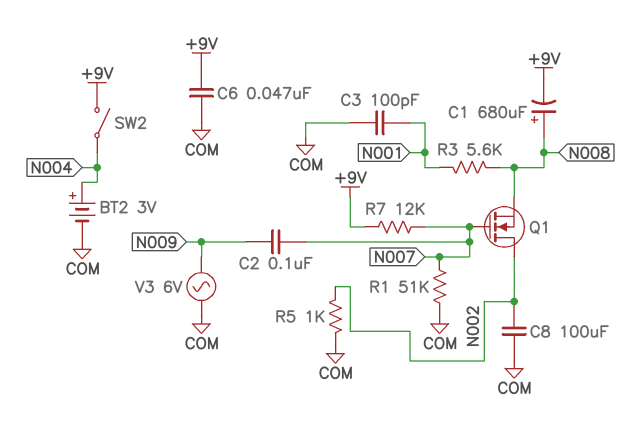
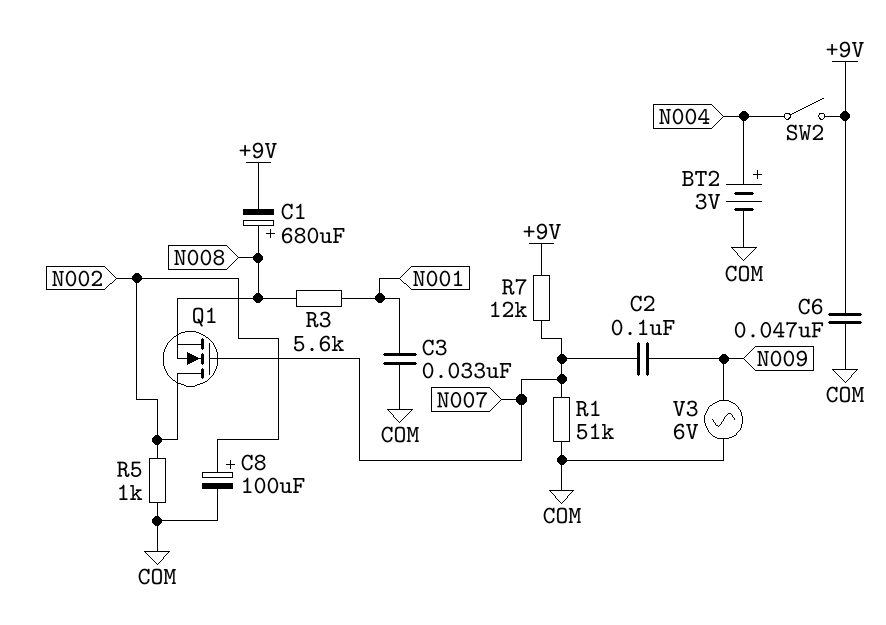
C3: 100pF (COM, N001) -> 33nF (COM, N001)
C8: 100uF (COM, N002) -> 100uF (plus N002, minus COM)

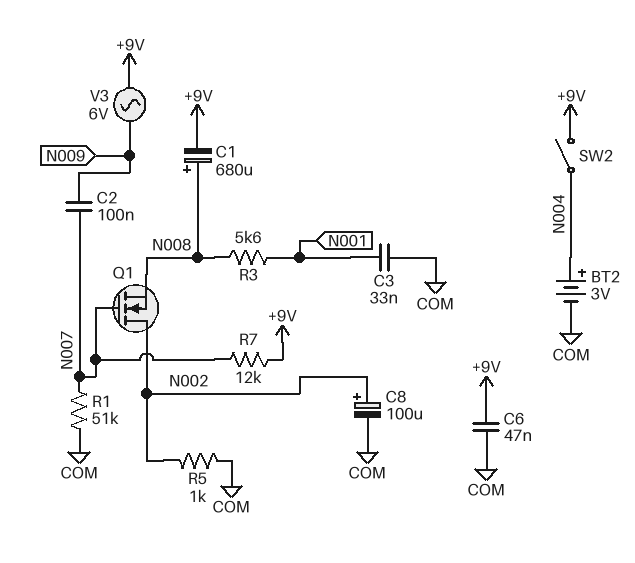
V3: AC 6V (COM, N009) -> AC 6V (+9V, N009)

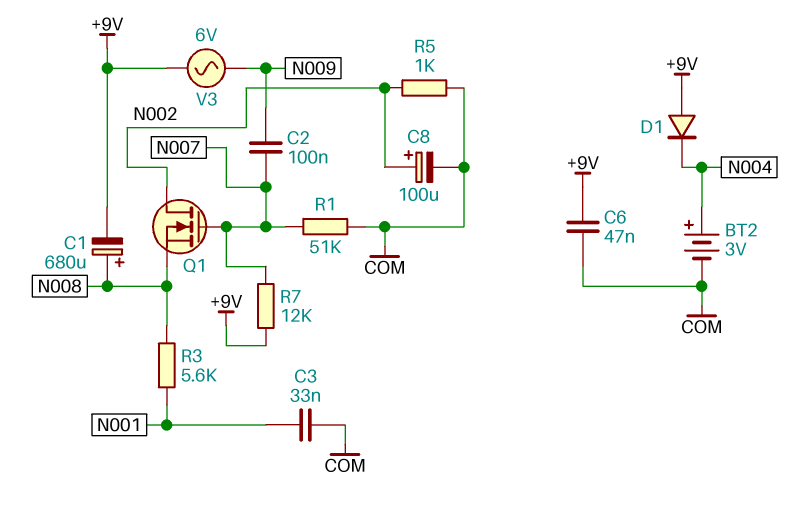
D1: none -> diode (A +9V, K N004)
SW2: switch (+9V, N004) -> none

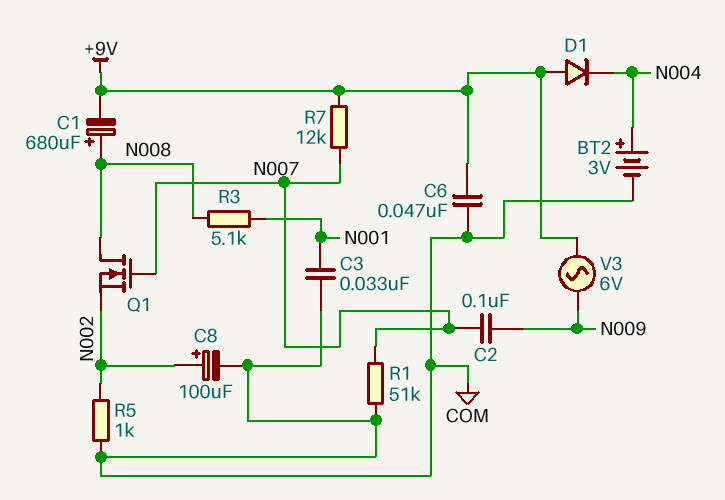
Q1: NMOS (G N007, D N002, S N008) -> NMOS (G N007, D N008, S N002)
R3: 5.6k (N001, N008) -> 5.1k (N001, N008)

